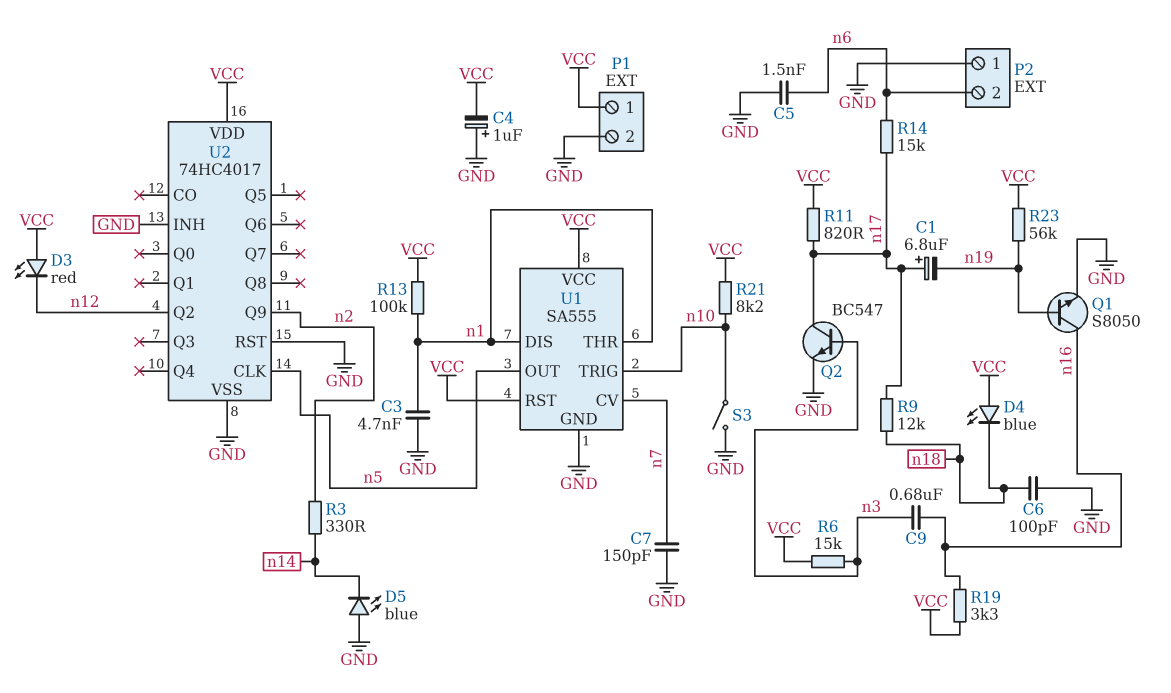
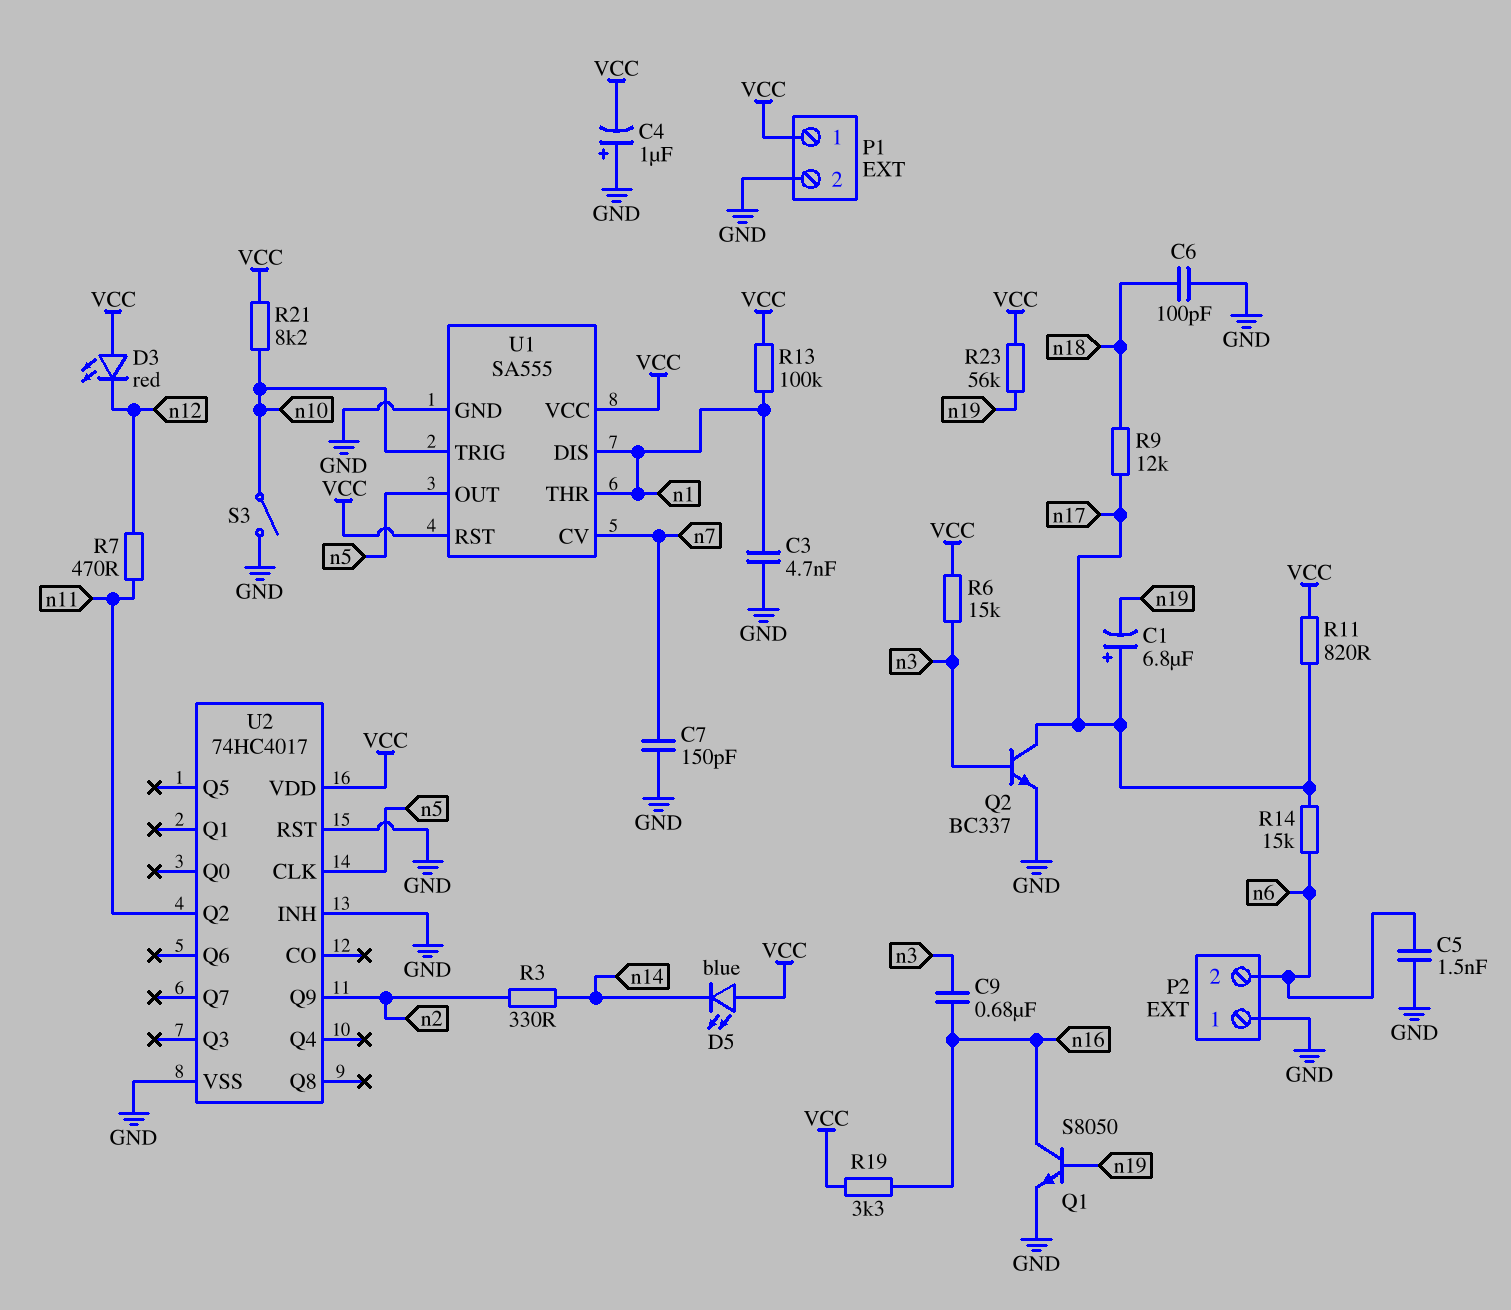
D4: LED blue (A VCC, K n18) -> none
D5: LED blue (A GND, K n14) -> LED blue (A VCC, K n14)
Q2: NPN BC547 (B n3, C n17, E GND) -> NPN BC337 (B n3, C n17, E GND)
R7: none -> 470 (n11, n12)
U2 pin Q2: n12 -> n11

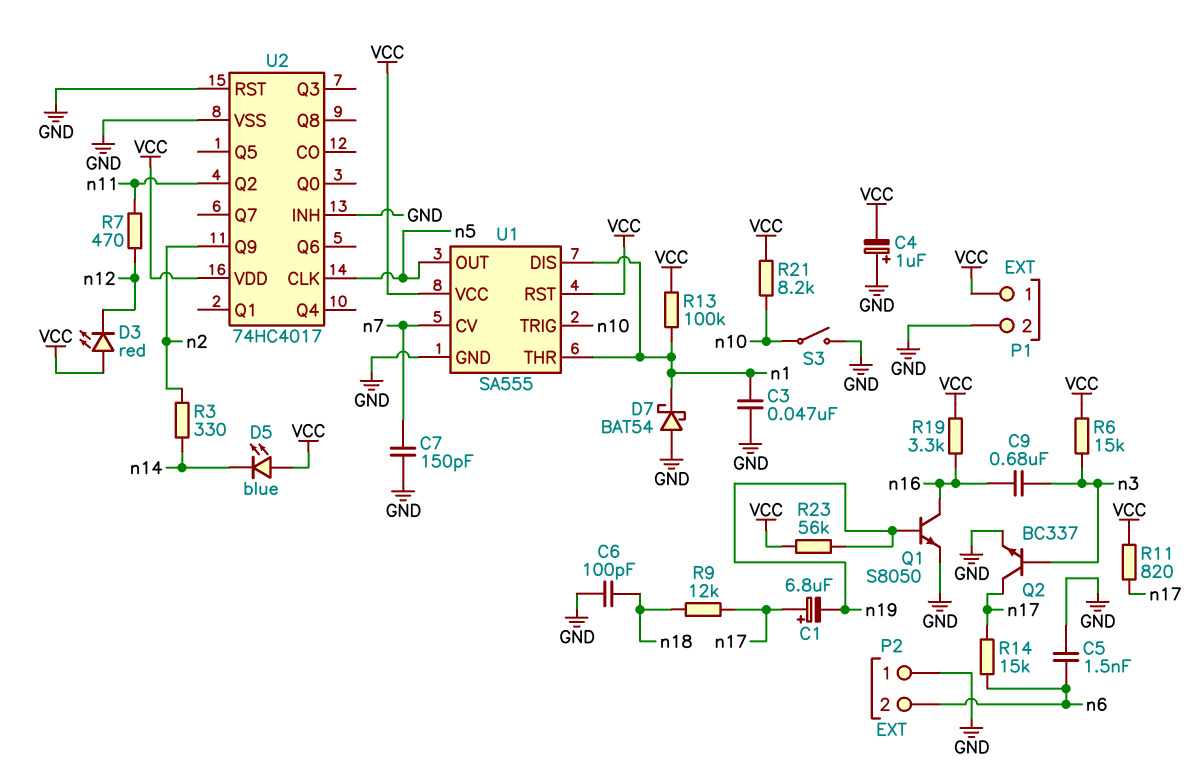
C3: 4.7nF (GND, n1) -> 47nF (GND, n1)
D7: none -> schottky BAT54 (A GND, K n1)

